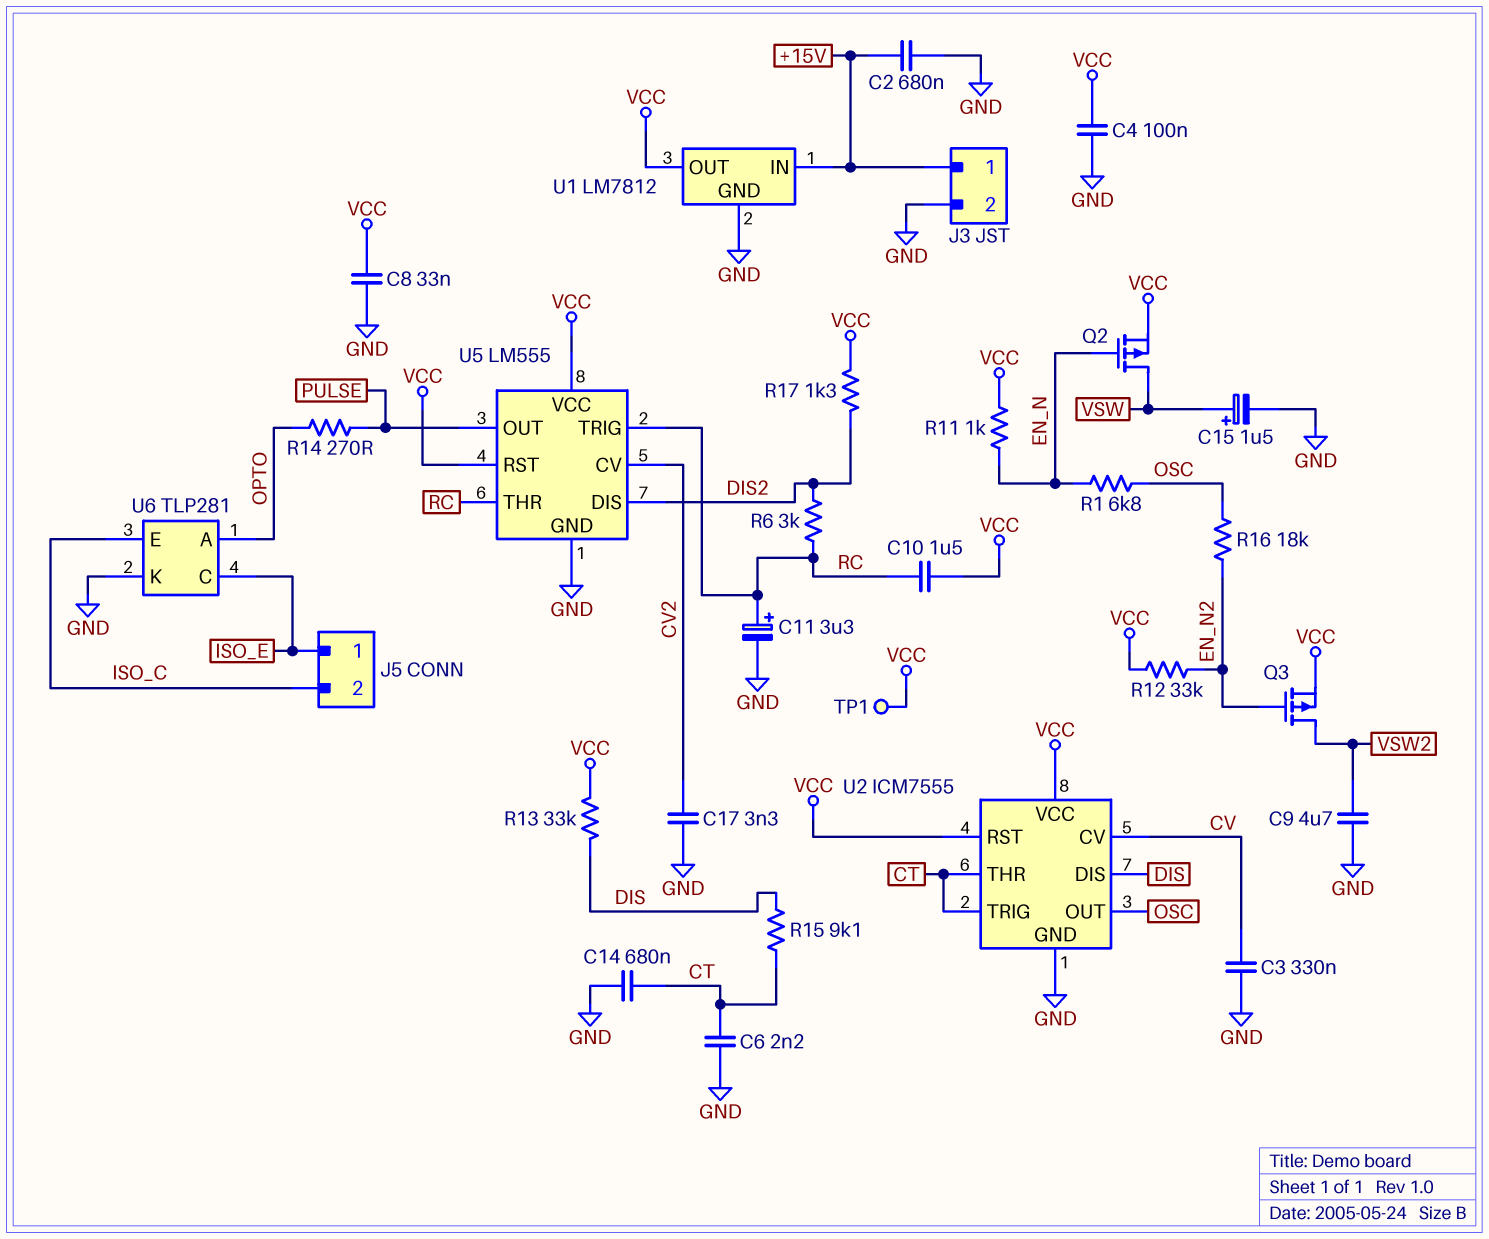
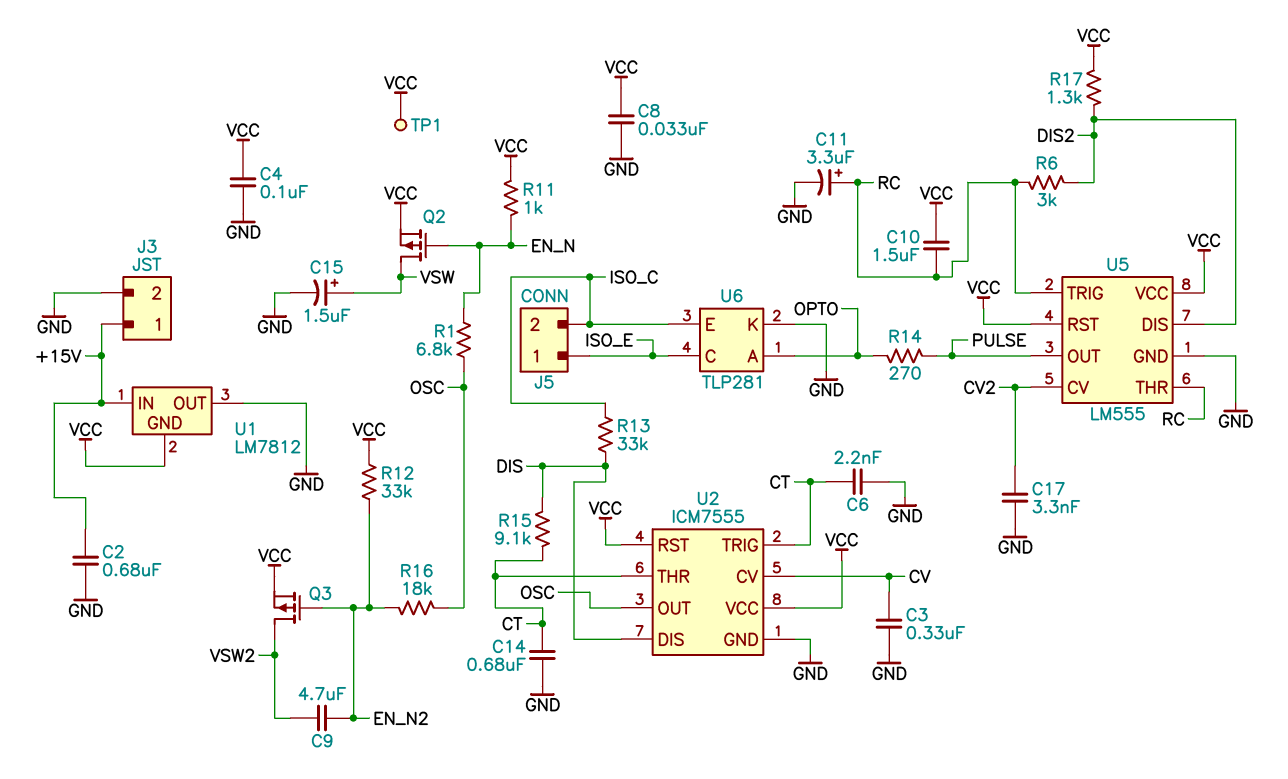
C9: 4.7uF (GND, VSW2) -> 4.7uF (EN_N2, VSW2)
R13: 33k (DIS, VCC) -> 33k (DIS, ISO_C)
U1 pin GND: GND -> VCC
U1 pin OUT: VCC -> GND

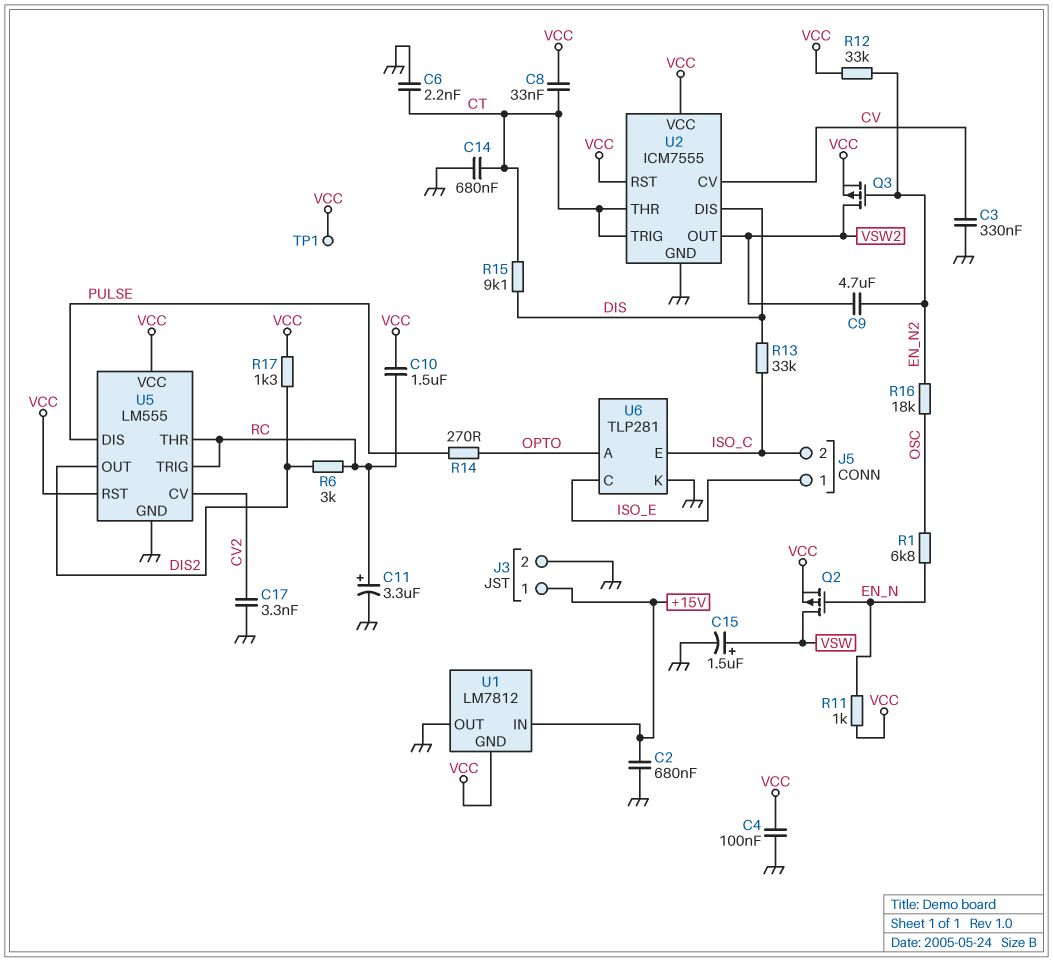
C8: 33nF (GND, VCC) -> 33nF (CT, VCC)
U2 pin OUT: OSC -> VSW2
U5 pin DIS: DIS2 -> PULSE
U5 pin OUT: PULSE -> DIS2

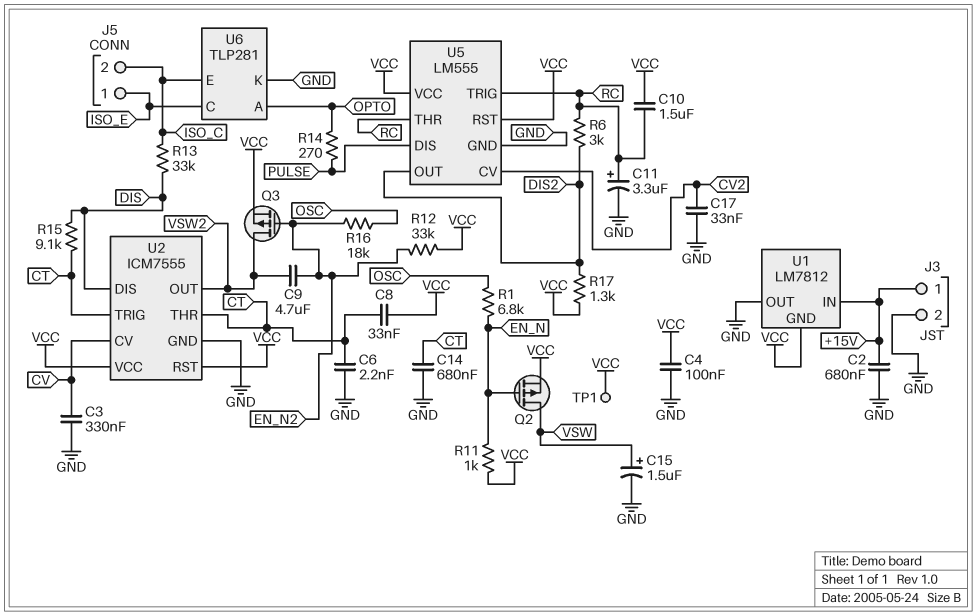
C17: 3.3nF (CV2, GND) -> 33nF (CV2, GND)

